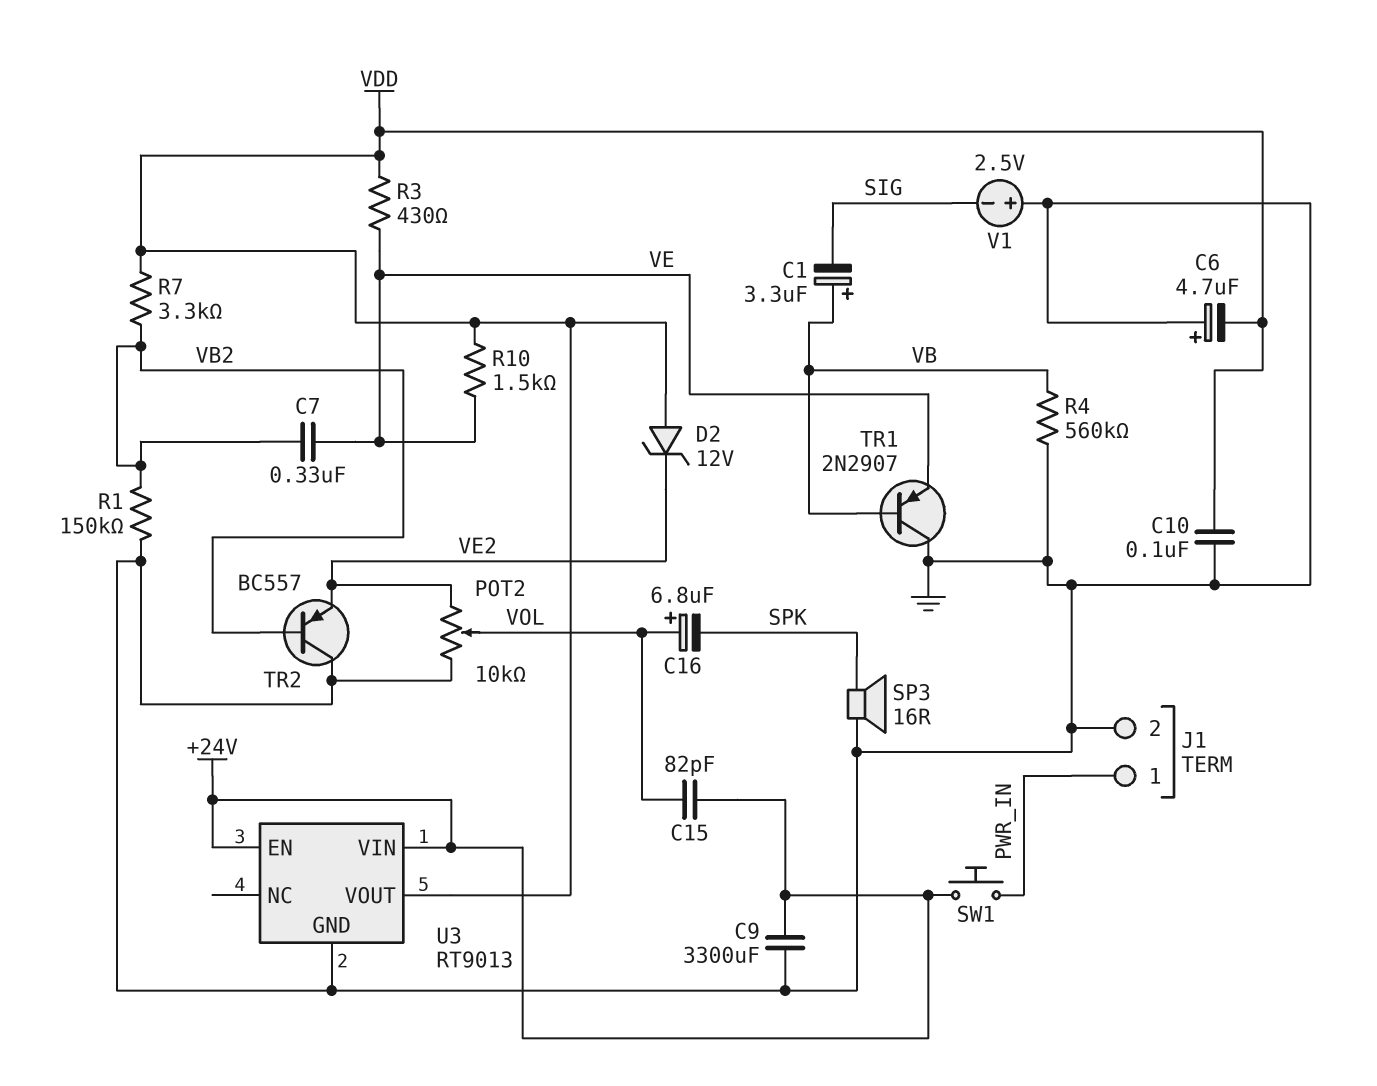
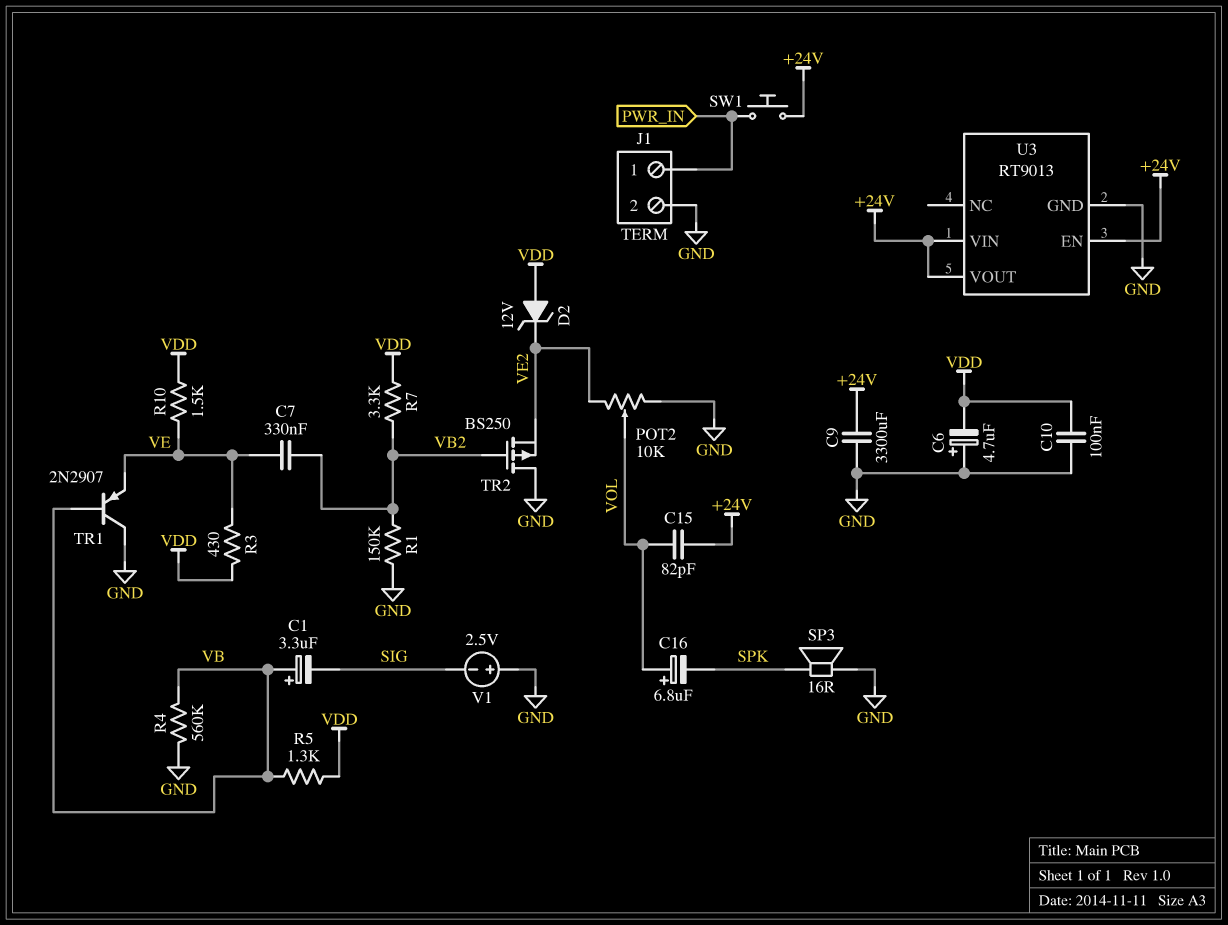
R5: none -> 1.3k (VB, VDD)
TR2: PNP BC557 (B VB2, C GND, E VE2) -> PMOS BS250 (G VB2, D GND, S VE2)
U3 pin VOUT: VDD -> +24V

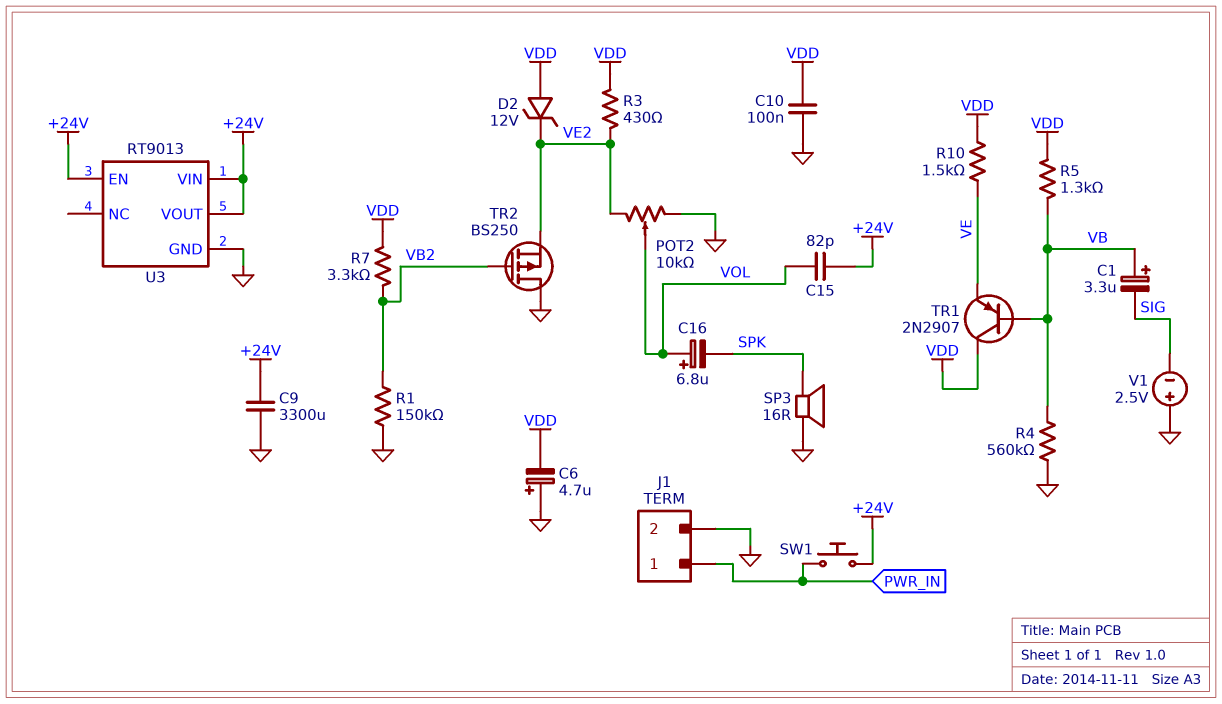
C7: 330nF (VB2, VE) -> none
R3: 430 (VDD, VE) -> 430 (VDD, VE2)
TR1: PNP 2N2907 (B VB, C GND, E VE) -> PNP 2N2907 (B VB, C VDD, E VE)

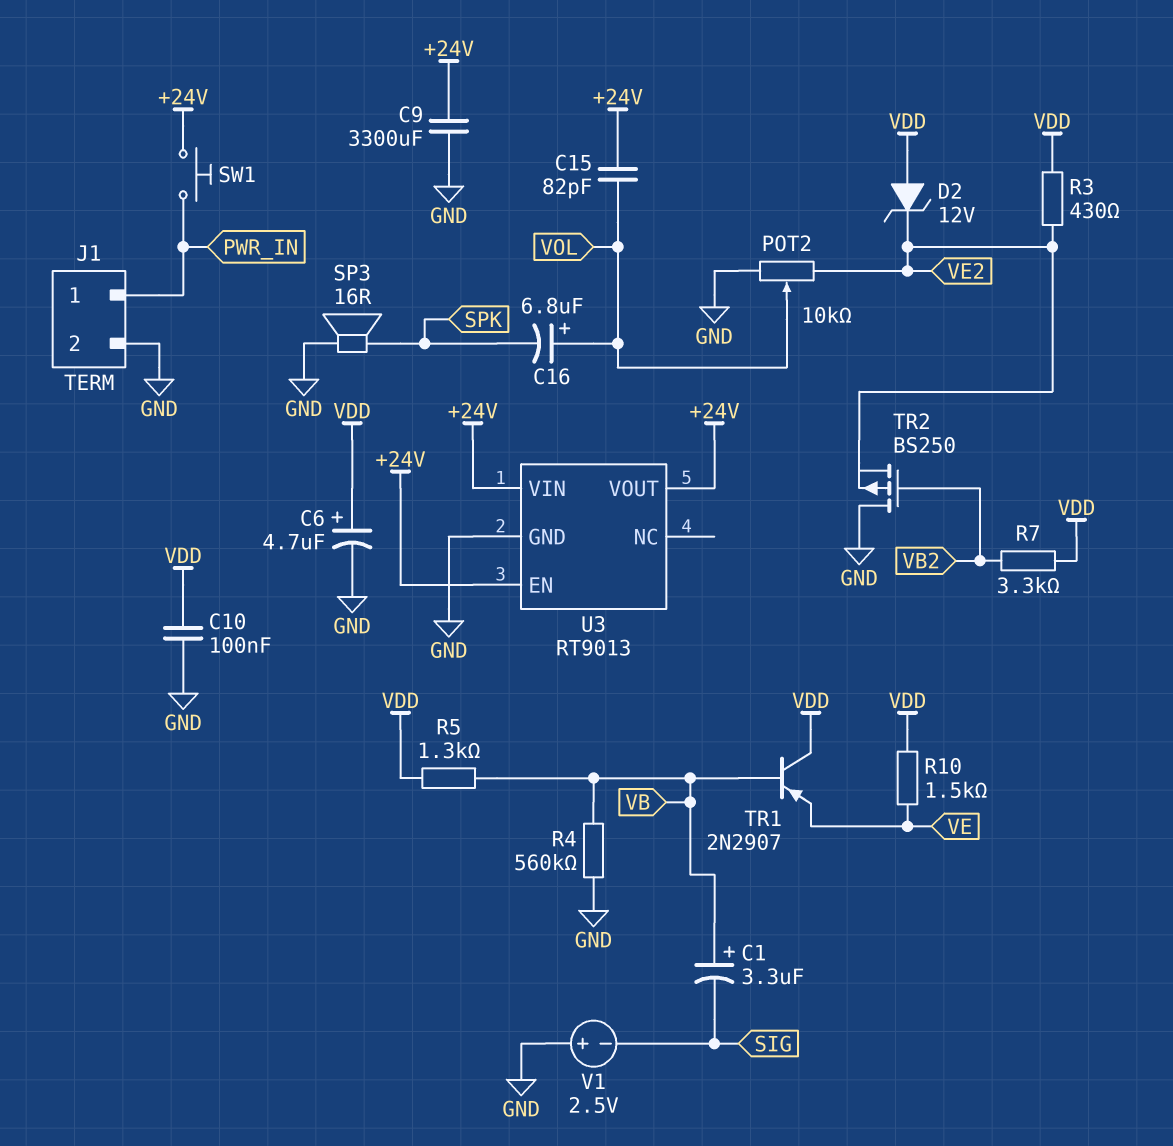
C6: 4.7uF (plus GND, minus VDD) -> 4.7uF (plus VDD, minus GND)
R1: 150k (GND, VB2) -> none

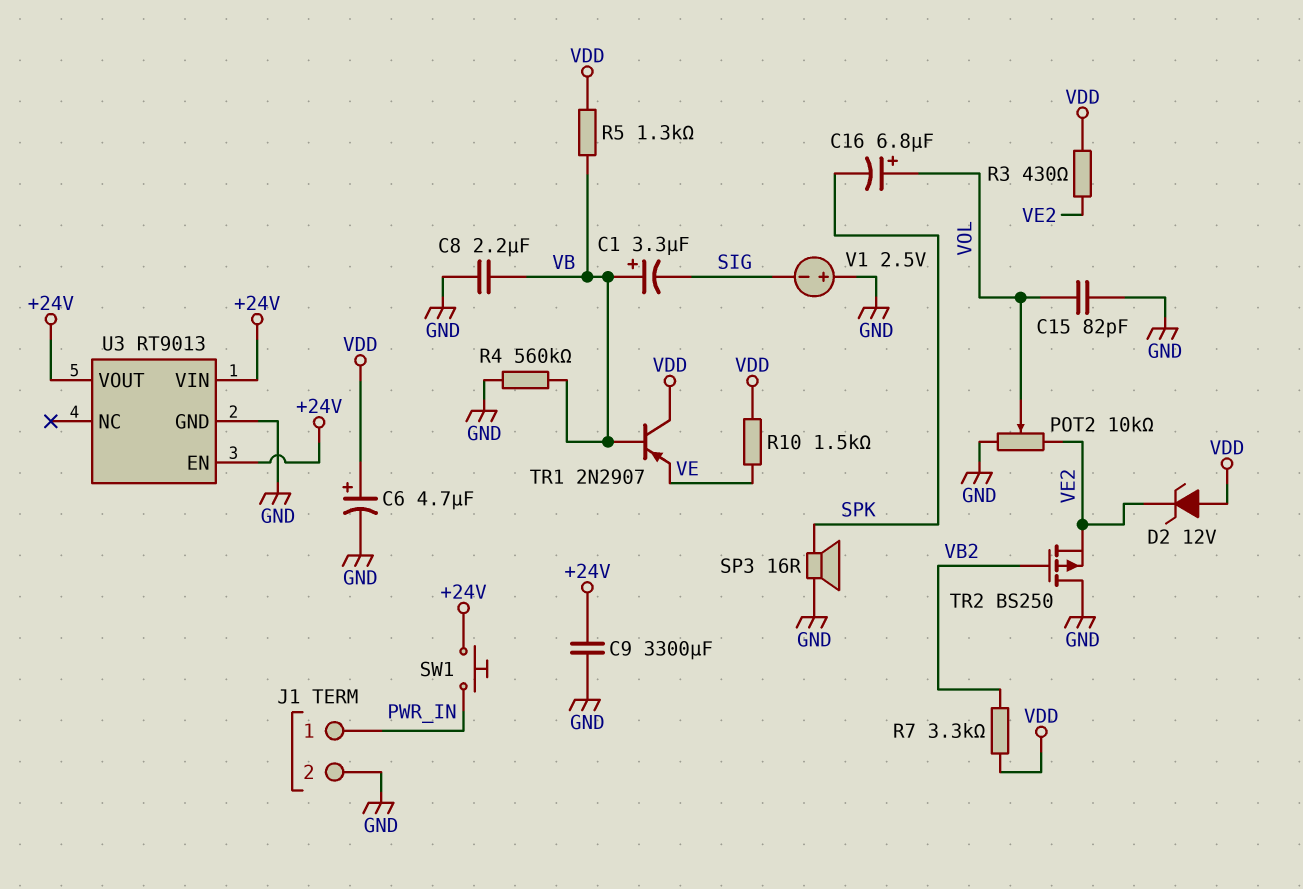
C8: none -> 2.2uF (GND, VB)
C10: 100nF (GND, VDD) -> none
C15: 82pF (+24V, VOL) -> 82pF (GND, VOL)

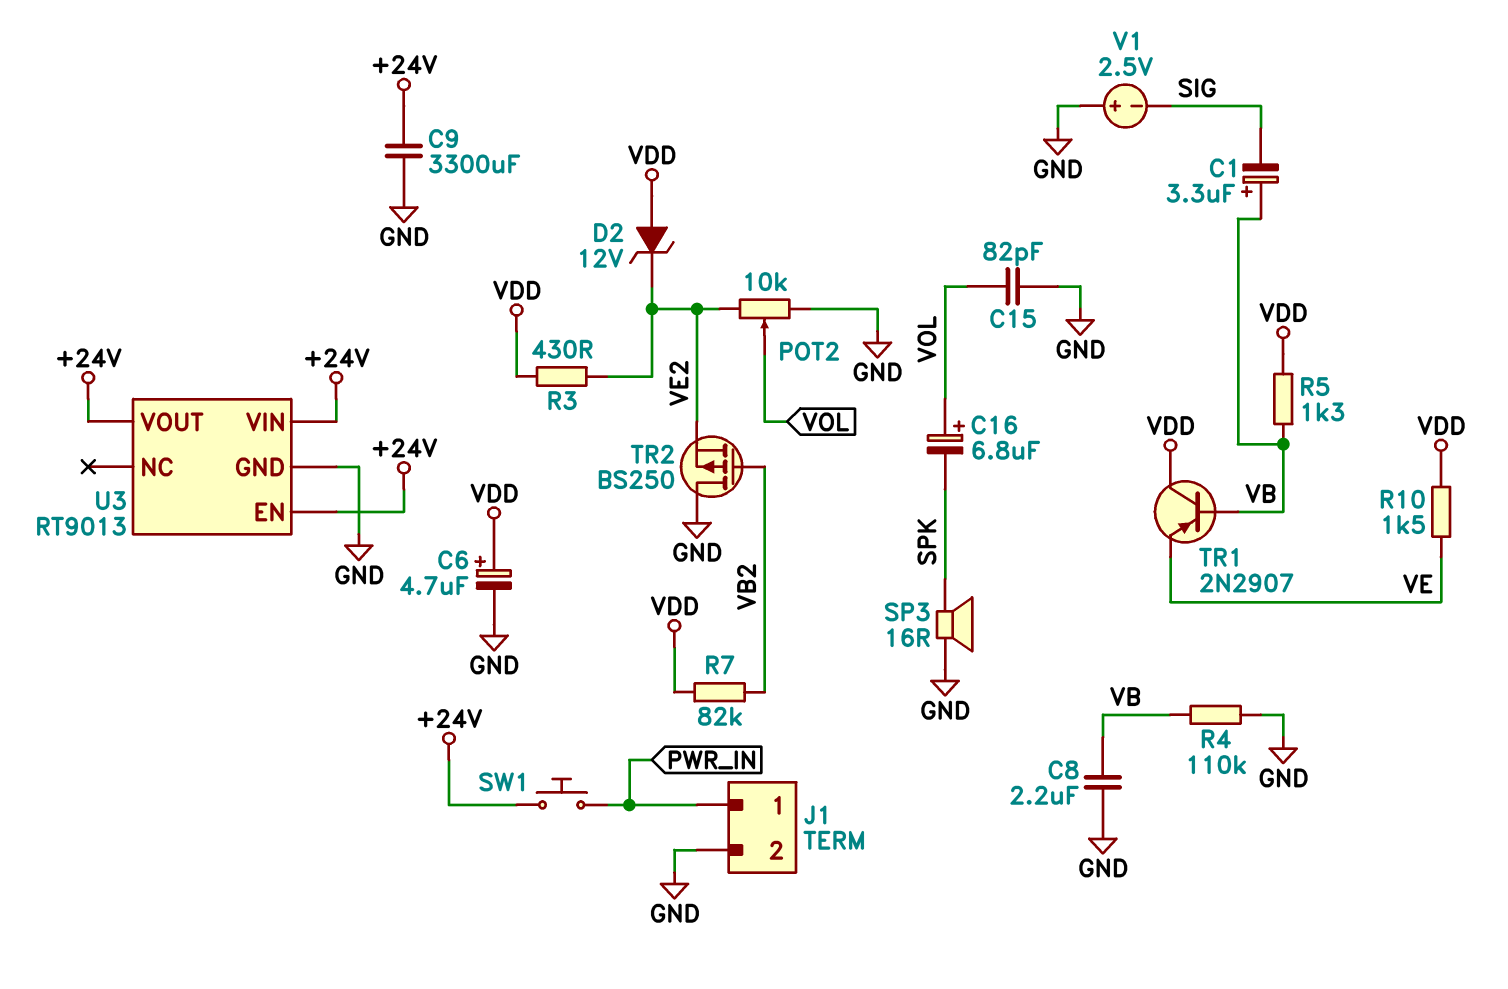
R4: 560k (GND, VB) -> 110k (GND, VB)
R7: 3.3k (VB2, VDD) -> 82k (VB2, VDD)

